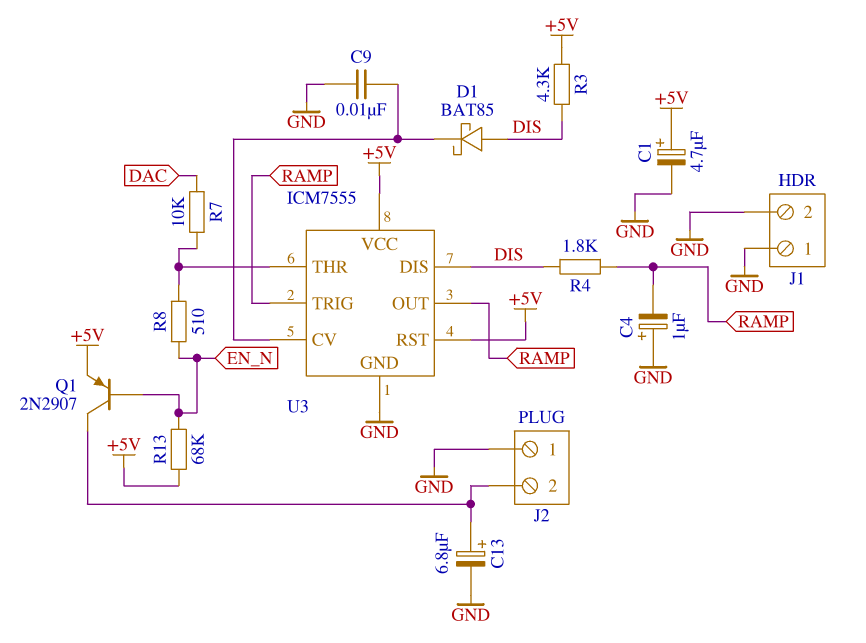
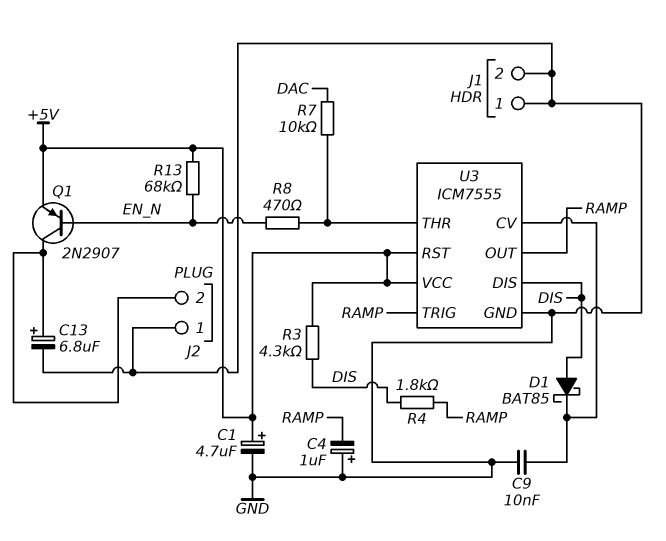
R8: 510 (EN_N, U3/THR) -> 470 (EN_N, U3/THR)

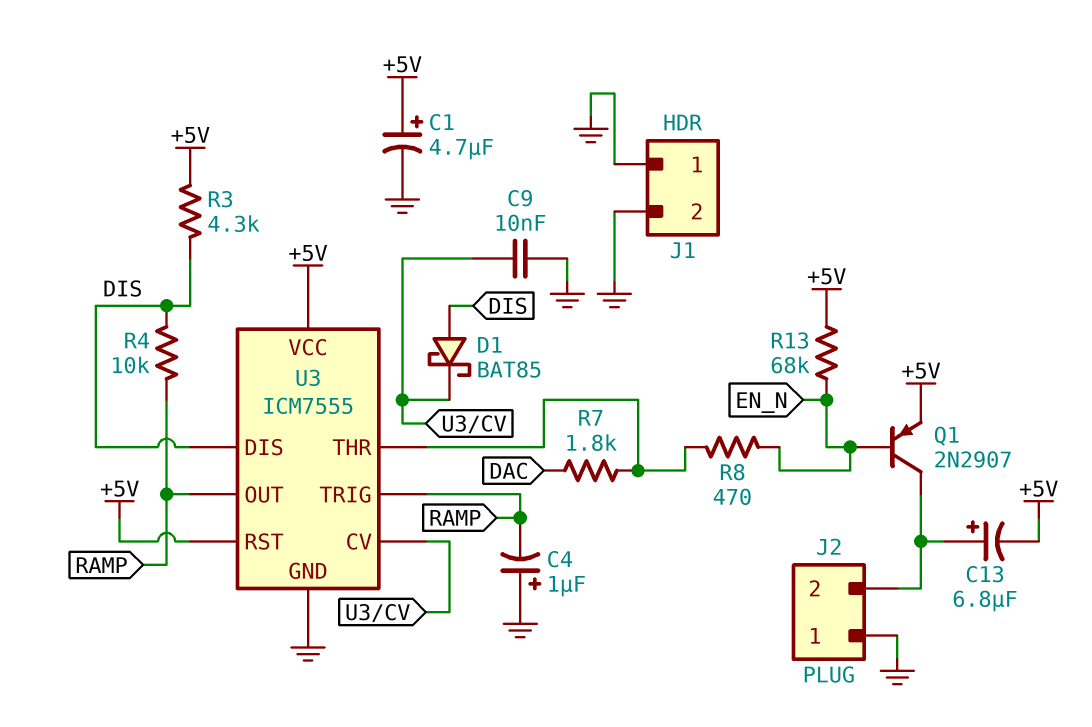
C13: 6.8uF (plus J2/2, minus GND) -> 6.8uF (plus J2/2, minus +5V)
R4: 1.8k (DIS, RAMP) -> 10k (DIS, RAMP)
R7: 10k (DAC, U3/THR) -> 1.8k (DAC, U3/THR)

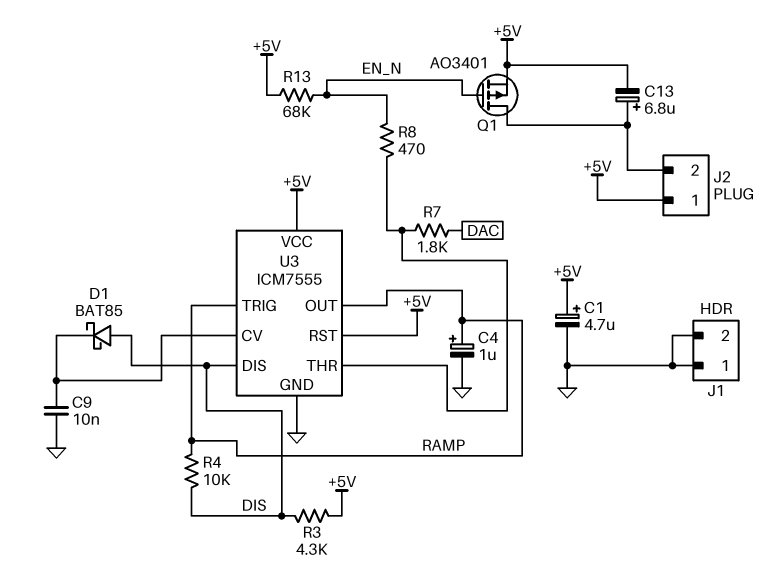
C4: 1uF (plus GND, minus RAMP) -> 1uF (plus RAMP, minus GND)
J2 pin 1: GND -> +5V
Q1: PNP 2N2907 (B EN_N, C J2/2, E +5V) -> PMOS AO3401 (G EN_N, D J2/2, S +5V)

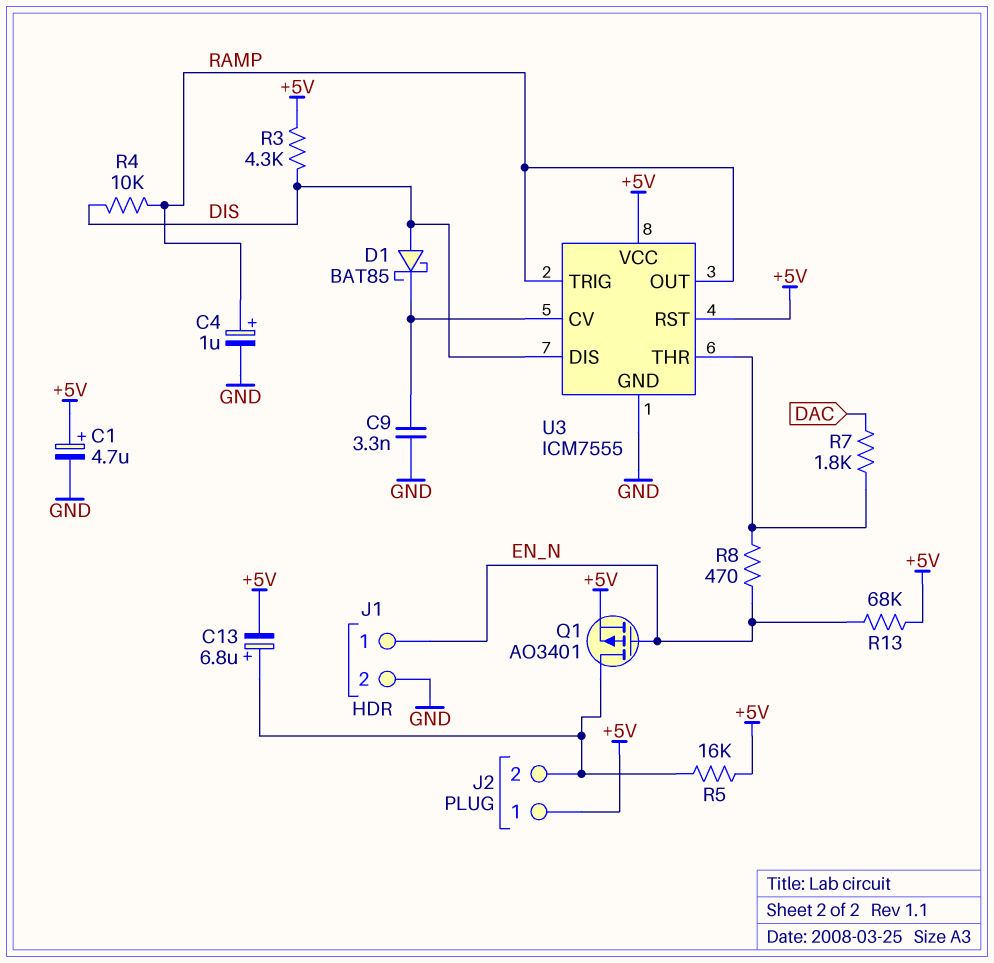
C9: 10nF (GND, U3/CV) -> 3.3nF (GND, U3/CV)
J1 pin 1: GND -> EN_N
R5: none -> 16k (+5V, J2/2)

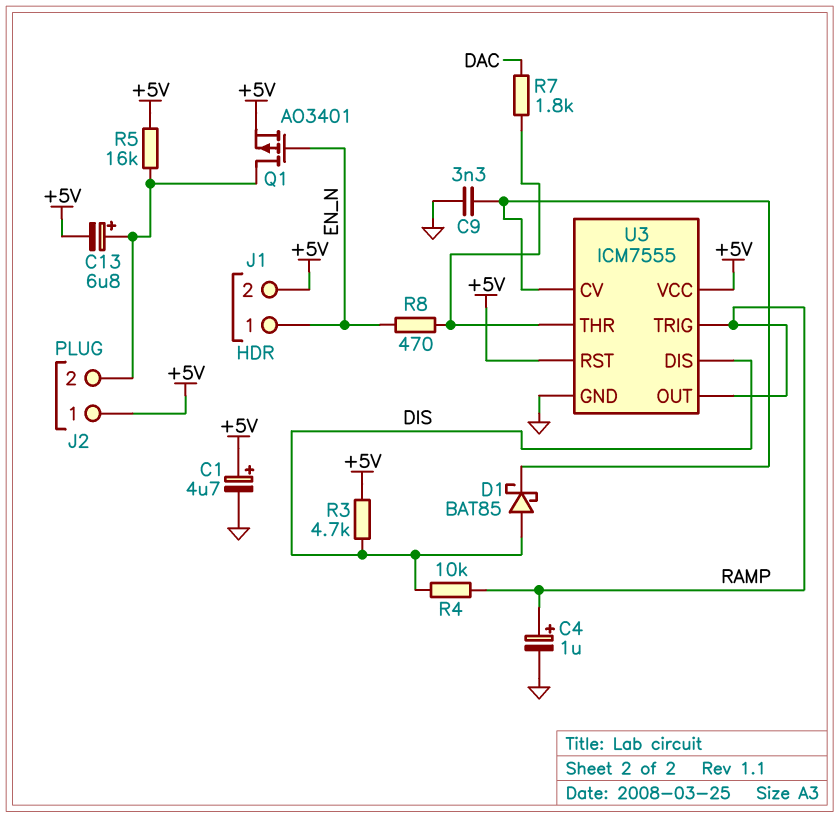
J1 pin 2: GND -> +5V
R3: 4.3k (+5V, DIS) -> 4.7k (+5V, DIS)
R13: 68k (+5V, EN_N) -> none

